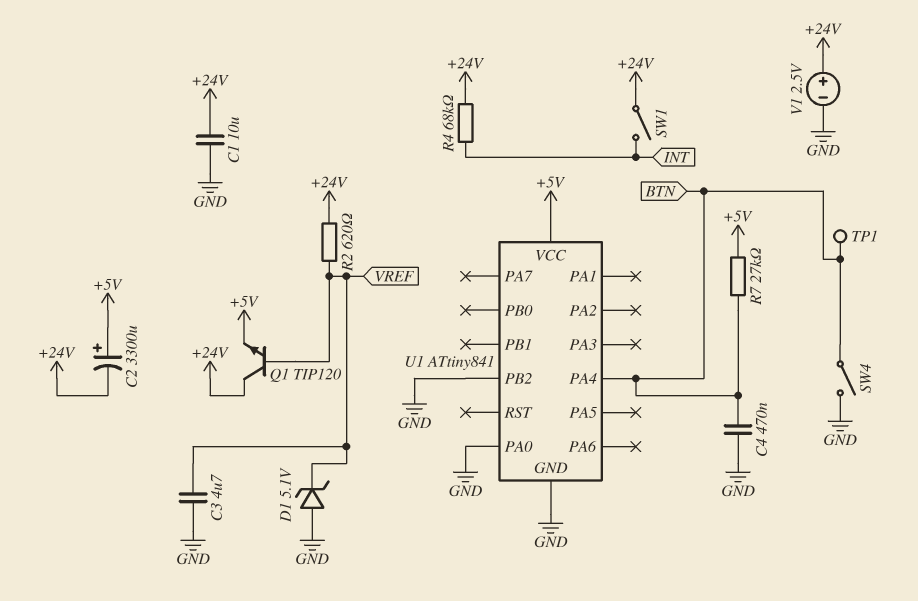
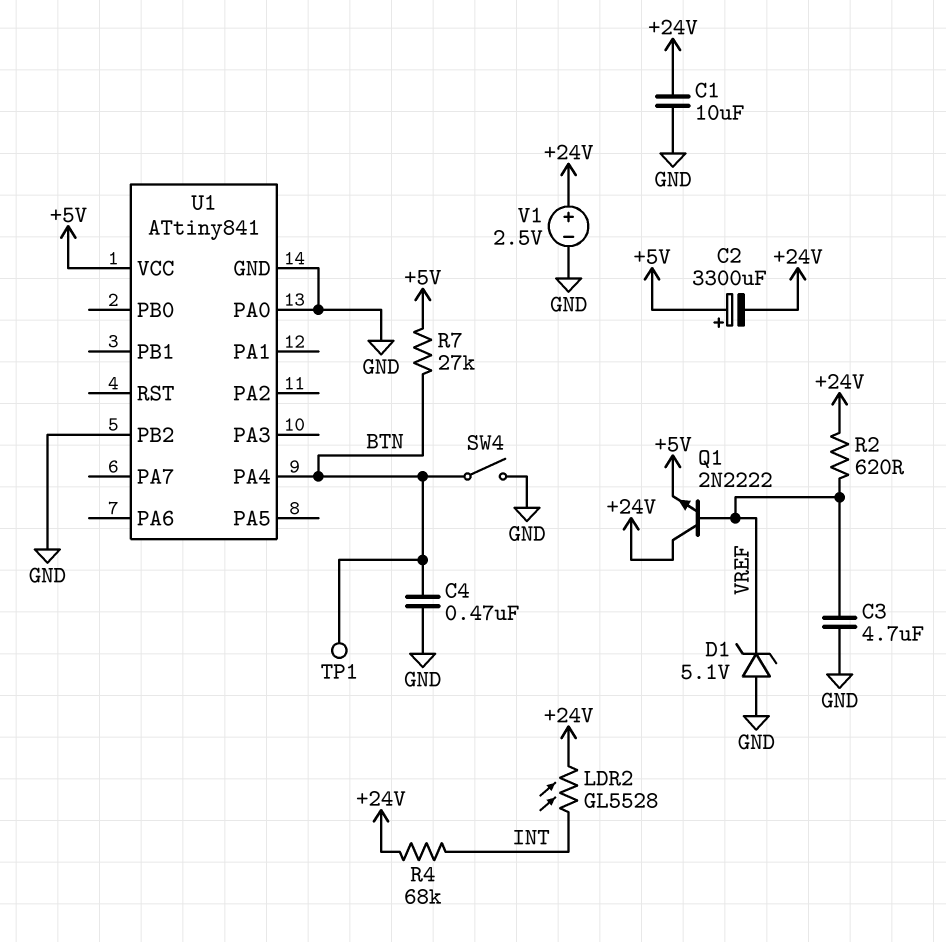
LDR2: none -> GL5528 (+24V, INT)
Q1: NPN TIP120 (B VREF, C +24V, E +5V) -> NPN 2N2222 (B VREF, C +24V, E +5V)
SW1: switch (+24V, INT) -> none

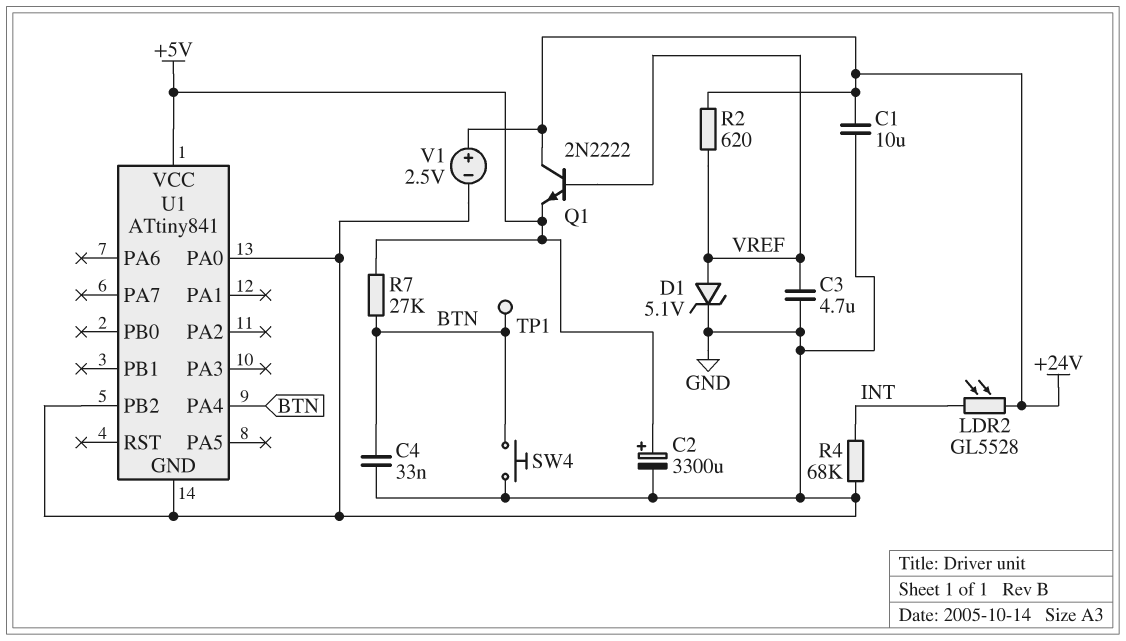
C2: 3300uF (plus +5V, minus +24V) -> 3300uF (plus +5V, minus GND)
C4: 470nF (BTN, GND) -> 33nF (BTN, GND)
D1: zener 5.1V (A GND, K VREF) -> zener 5.1V (A VREF, K GND)
R4: 68k (+24V, INT) -> 68k (GND, INT)
SW4: switch (BTN, GND) -> button (BTN, GND)

